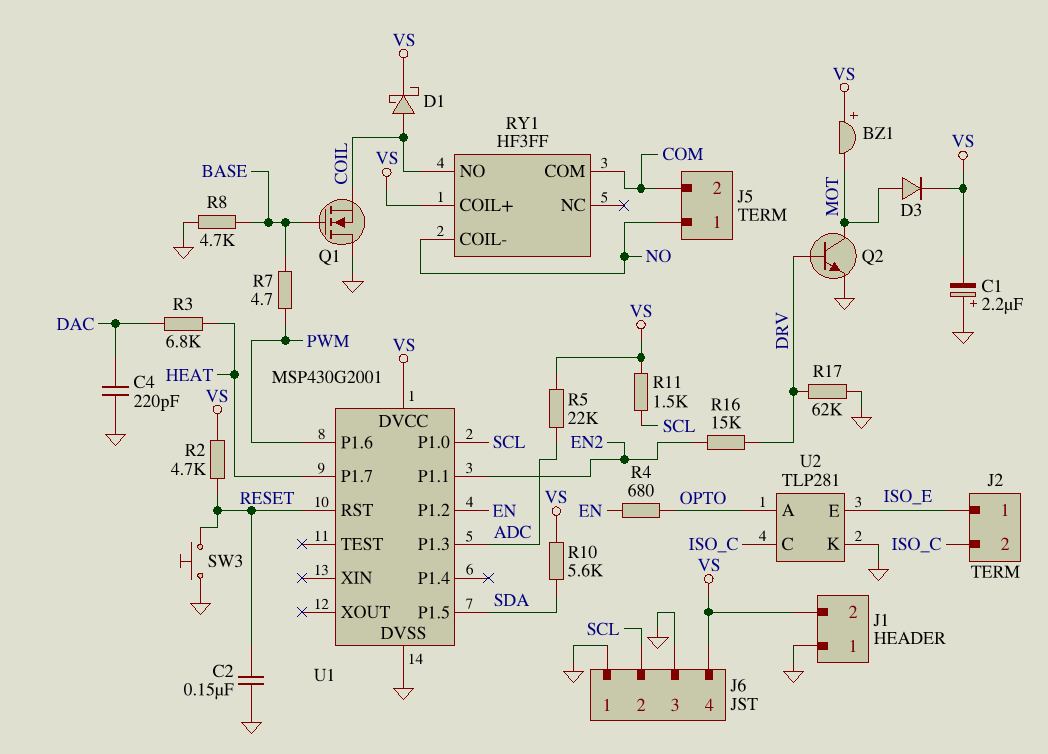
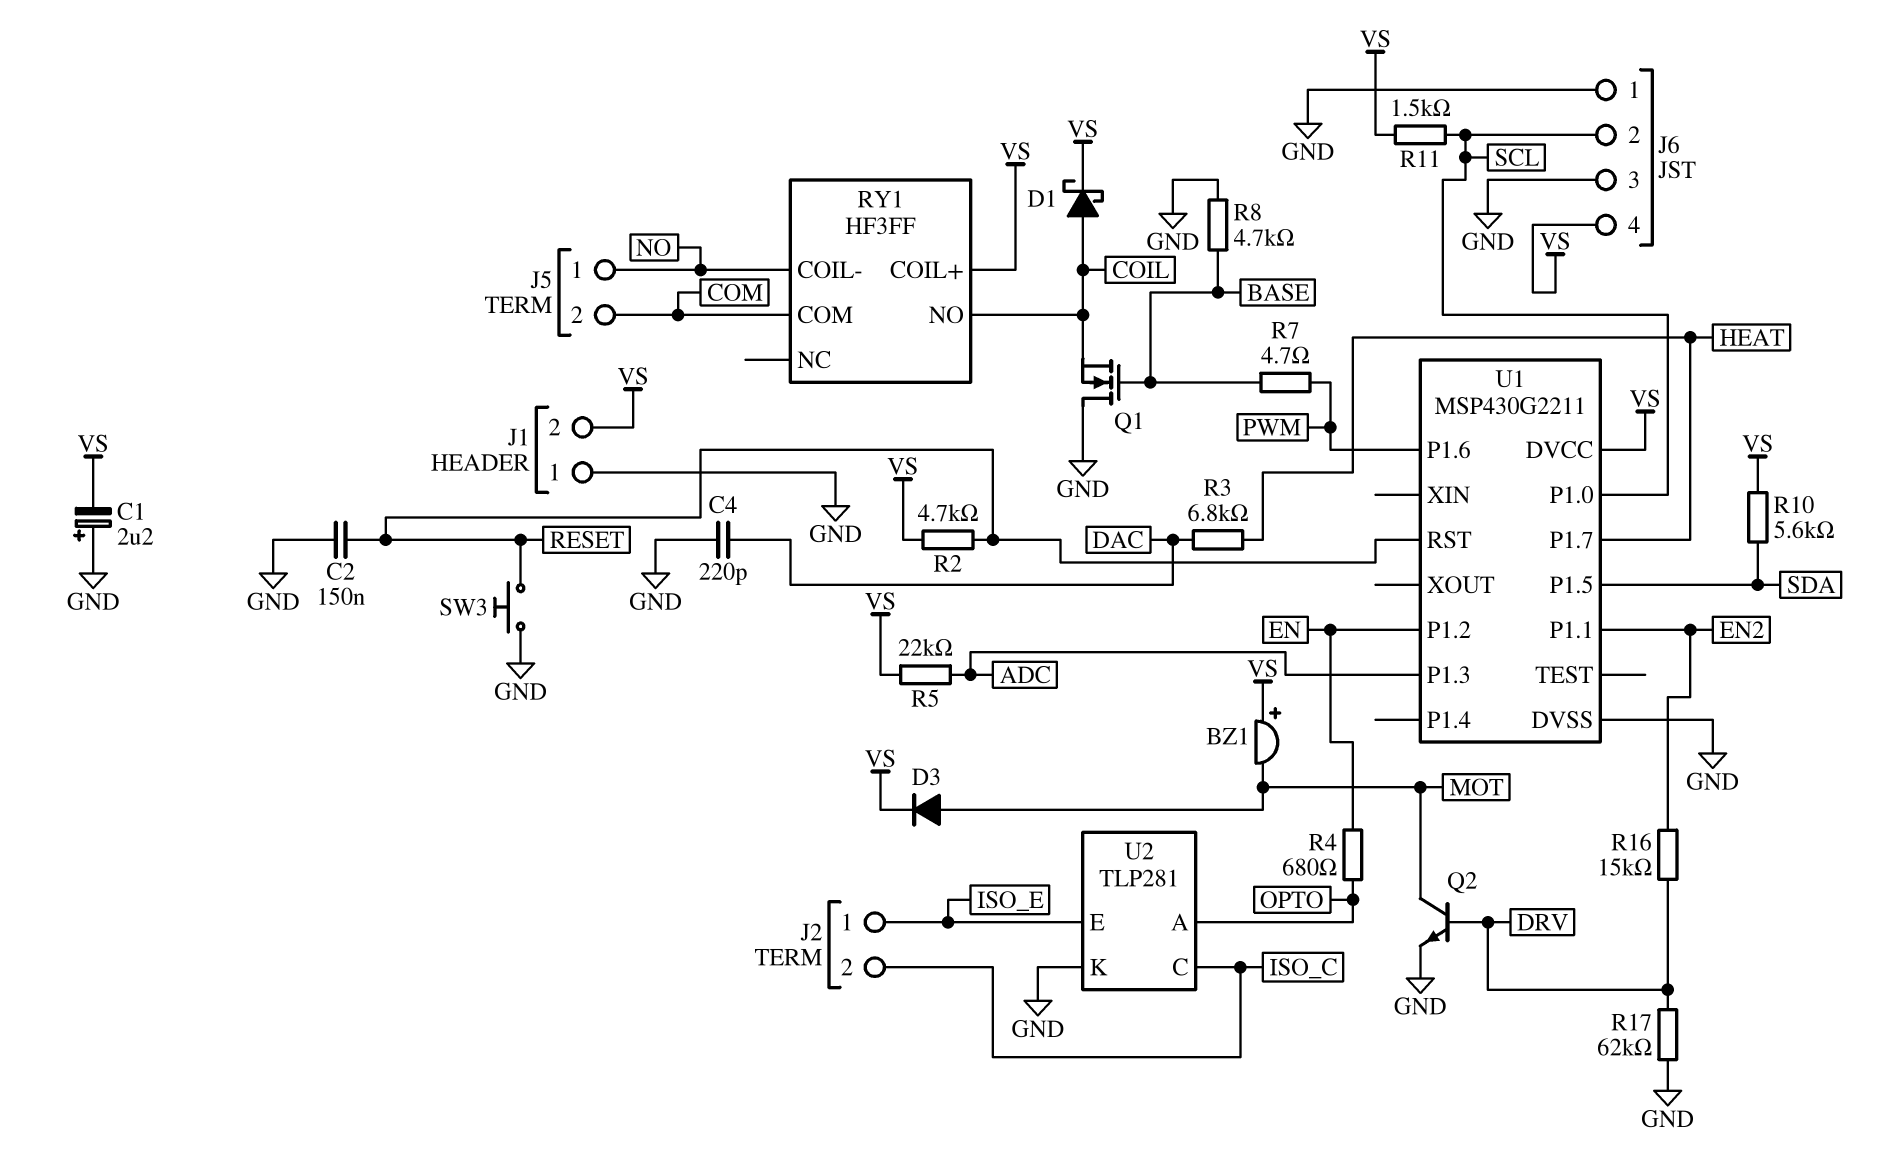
U1: MSP430G2001 -> MSP430G2211

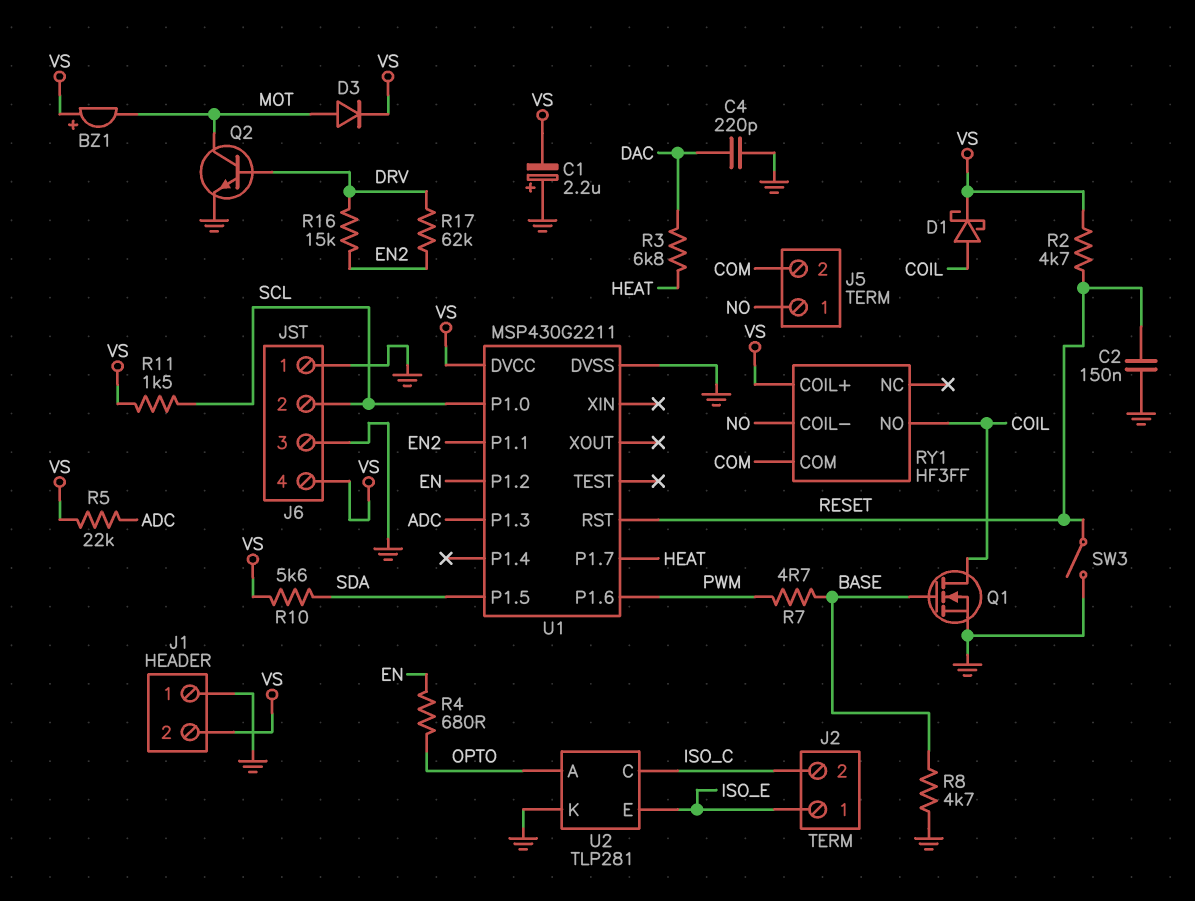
Q1: NMOS (G BASE, D GND, S COIL) -> NMOS (G BASE, D COIL, S GND)
R17: 62k (DRV, GND) -> 62k (DRV, EN2)
SW3: button (GND, RESET) -> switch (GND, RESET)

